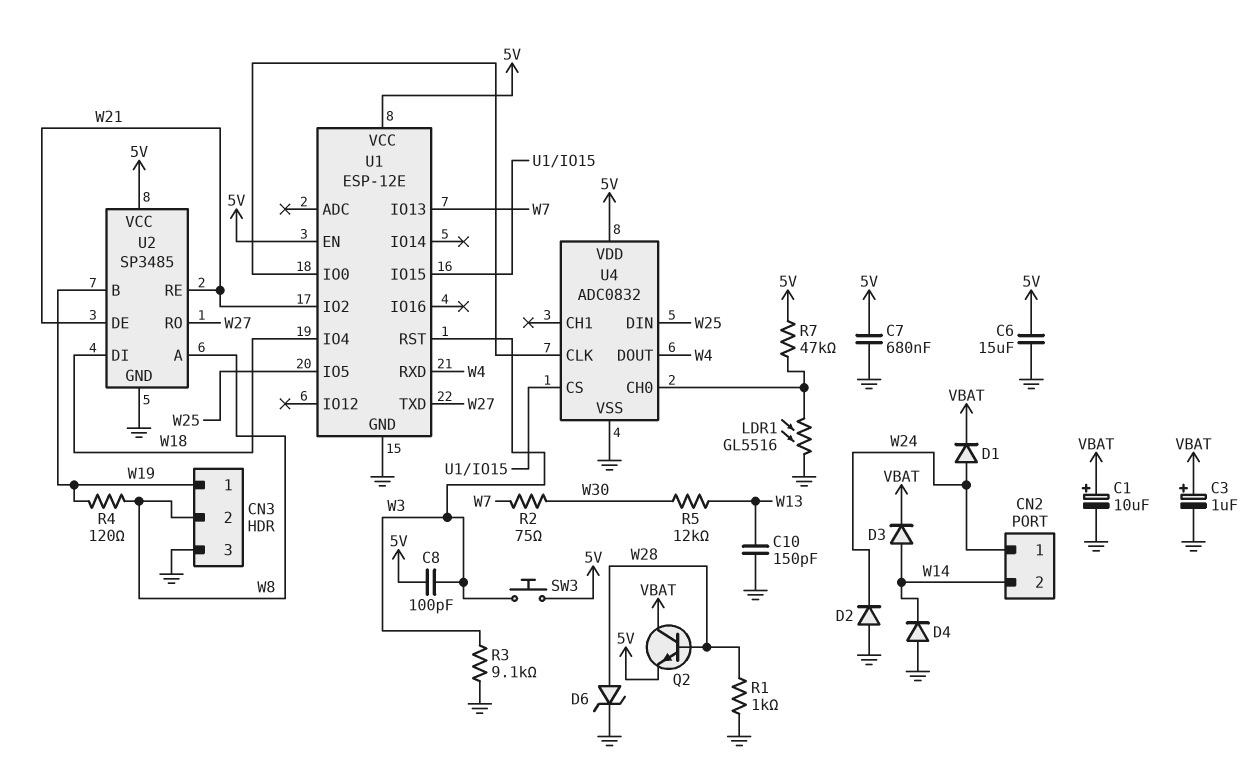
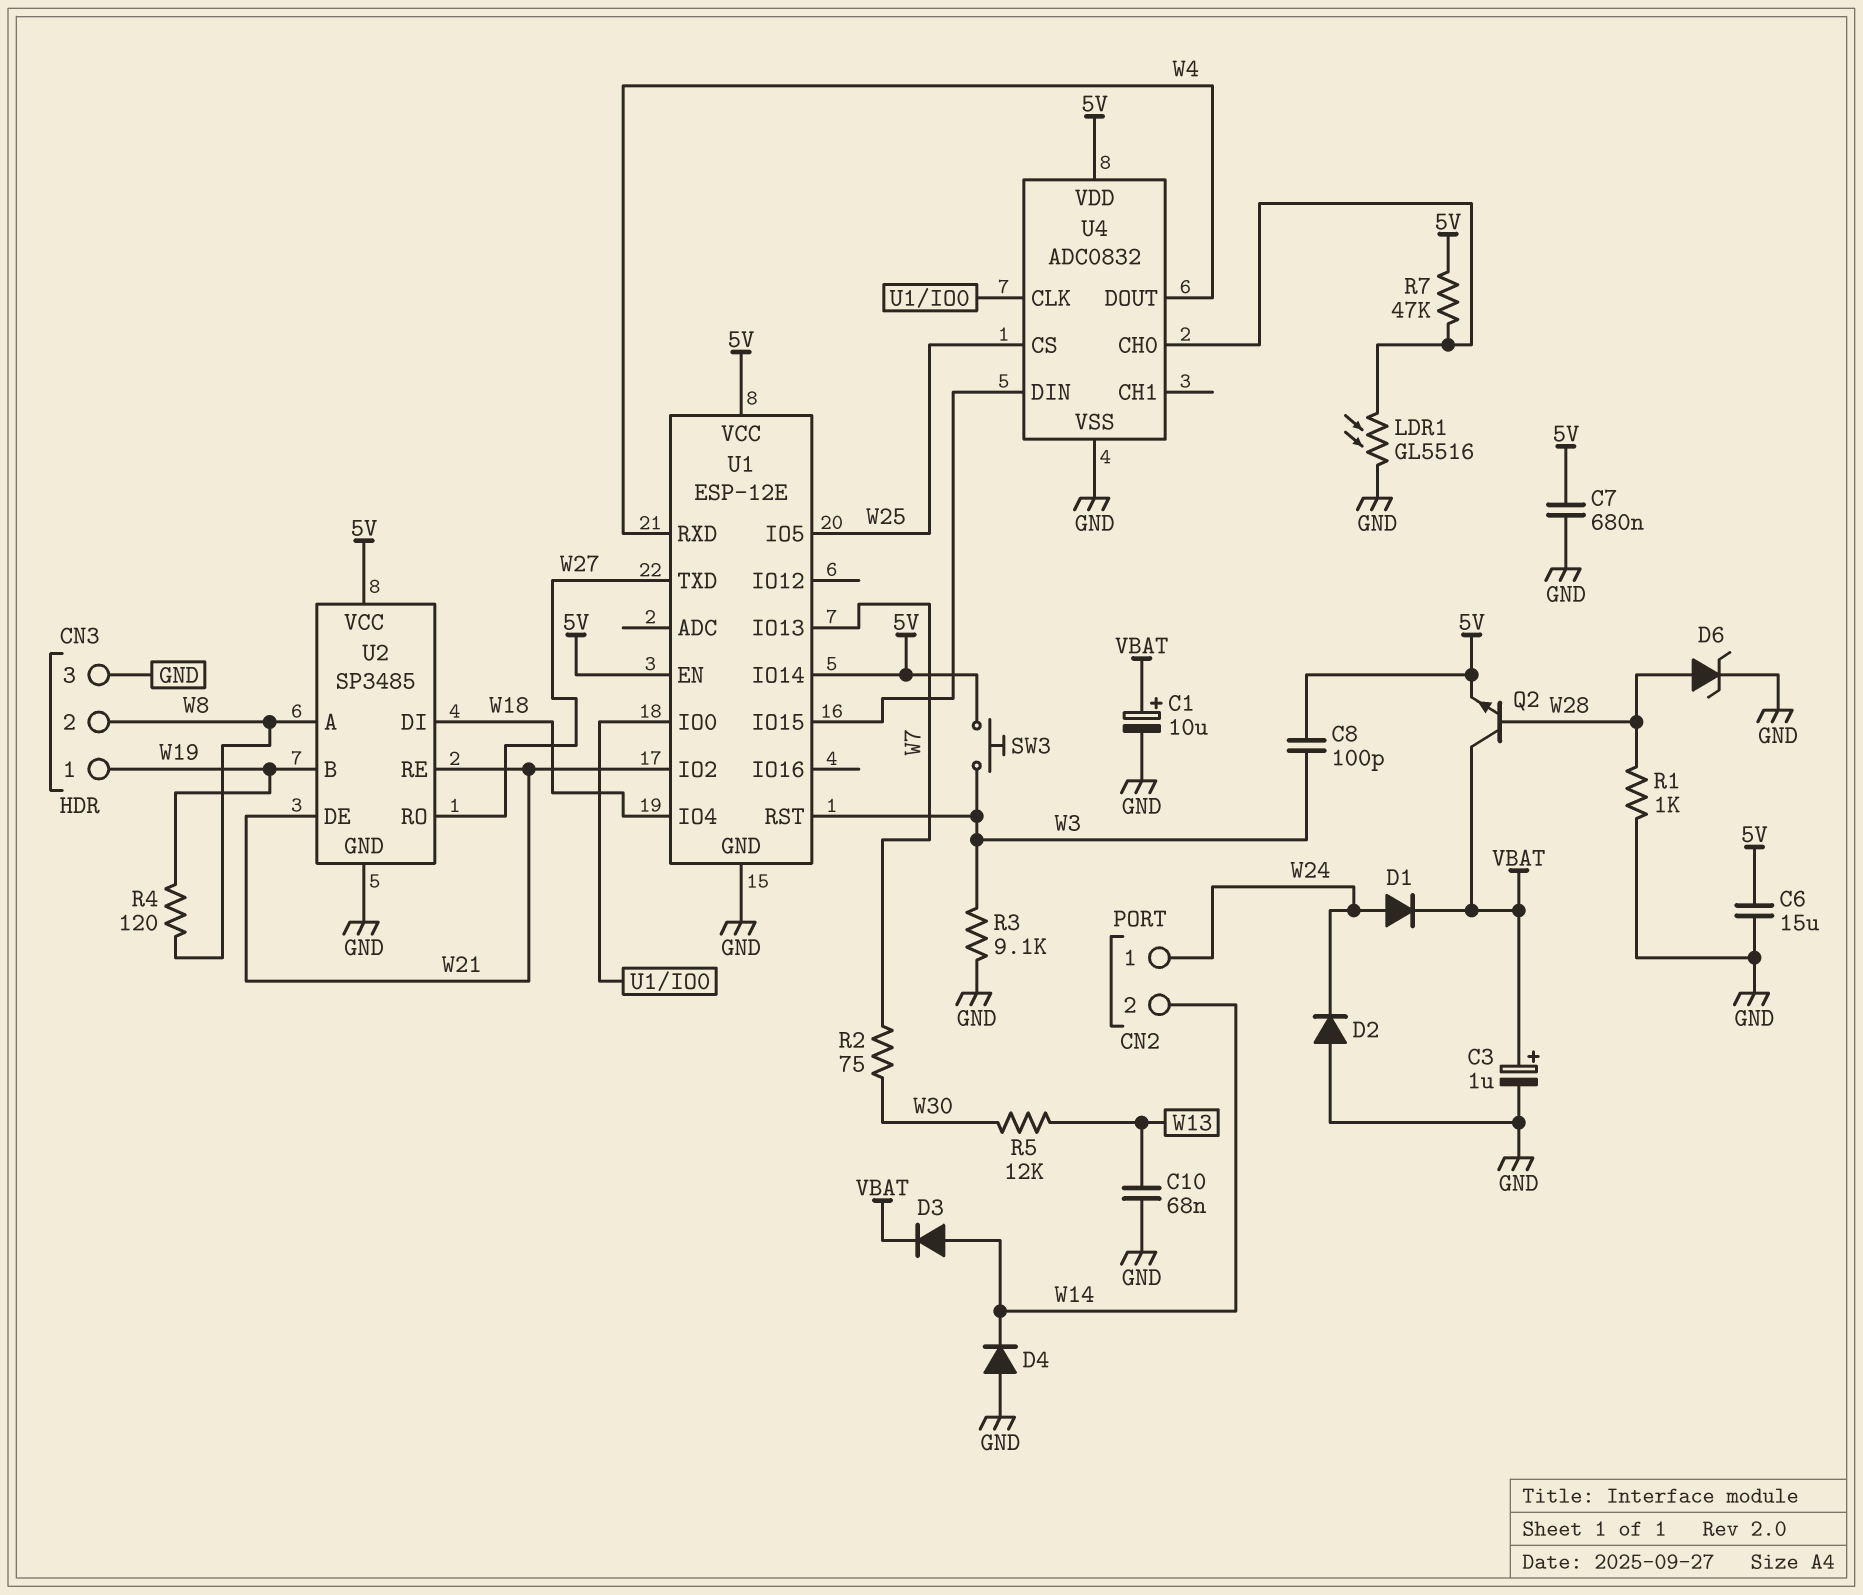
C10: 150pF (GND, W13) -> 68nF (GND, W13)
U1 pin IO14: none -> 5V
U4 pin CS: U1/IO15 -> W25
U4 pin DIN: W25 -> U1/IO15

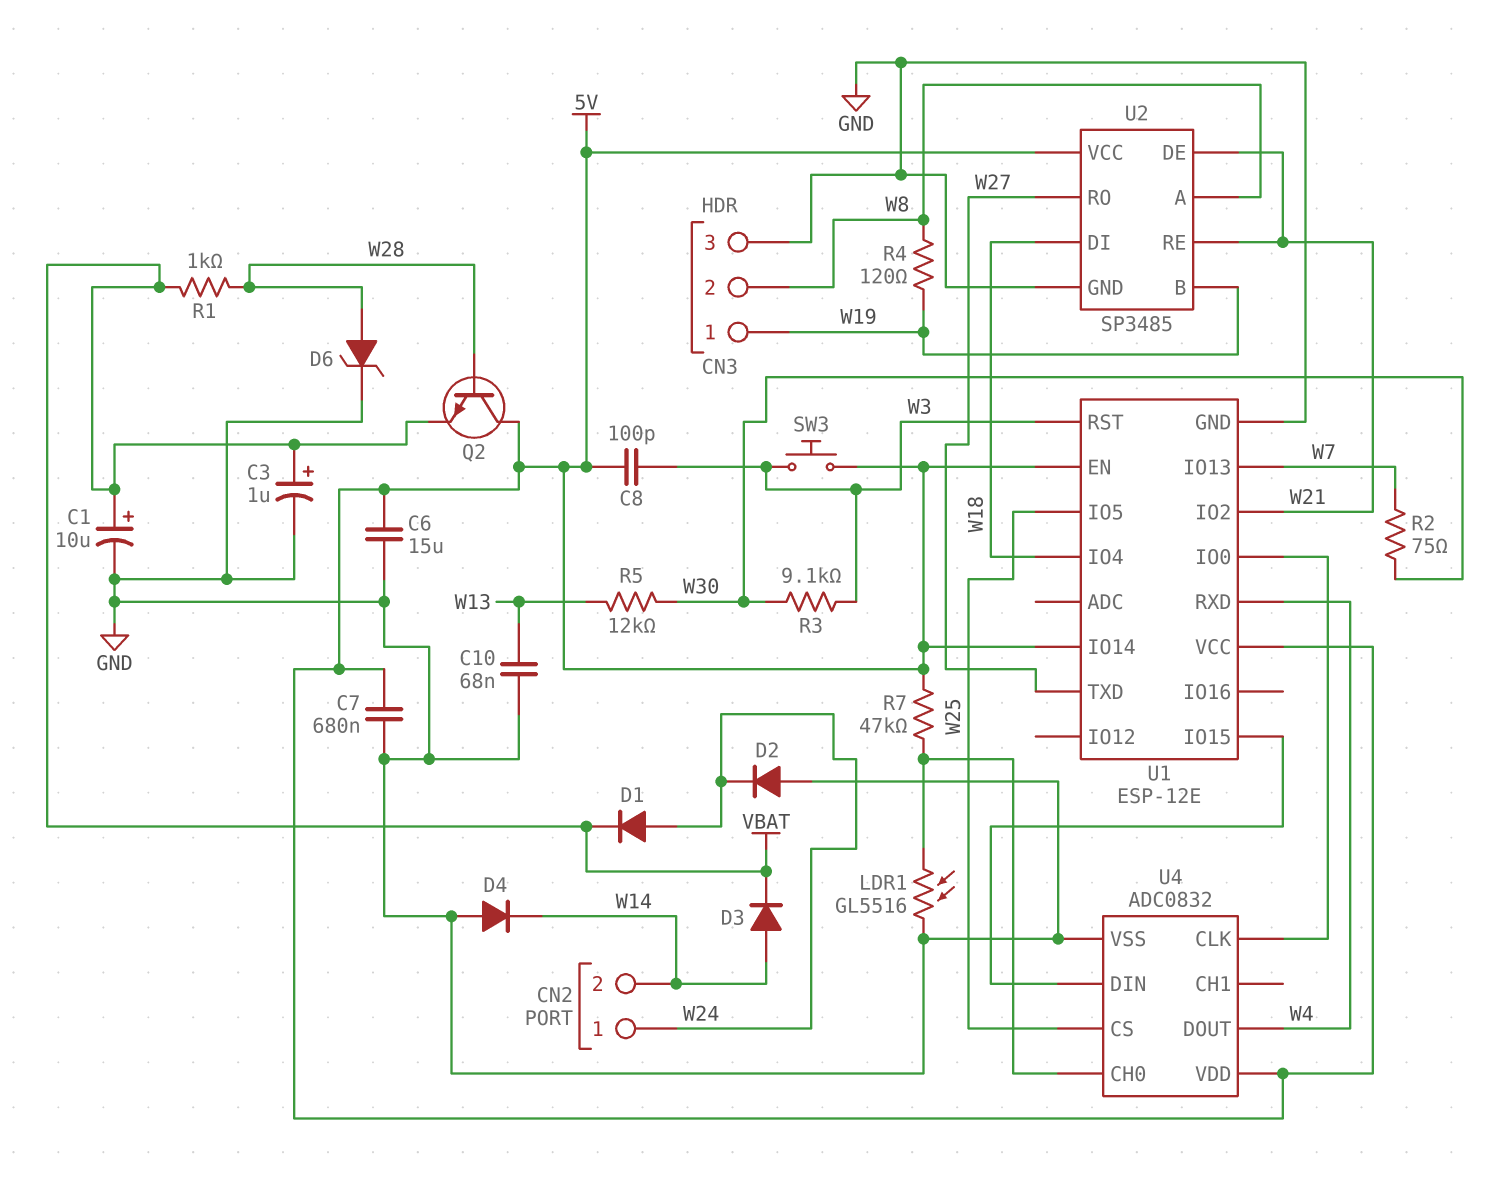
Q2: NPN (B W28, C VBAT, E 5V) -> NPN (B W28, C 5V, E VBAT)
R1: 1k (GND, W28) -> 1k (VBAT, W28)
R3: 9.1k (GND, W3) -> 9.1k (W3, W30)

